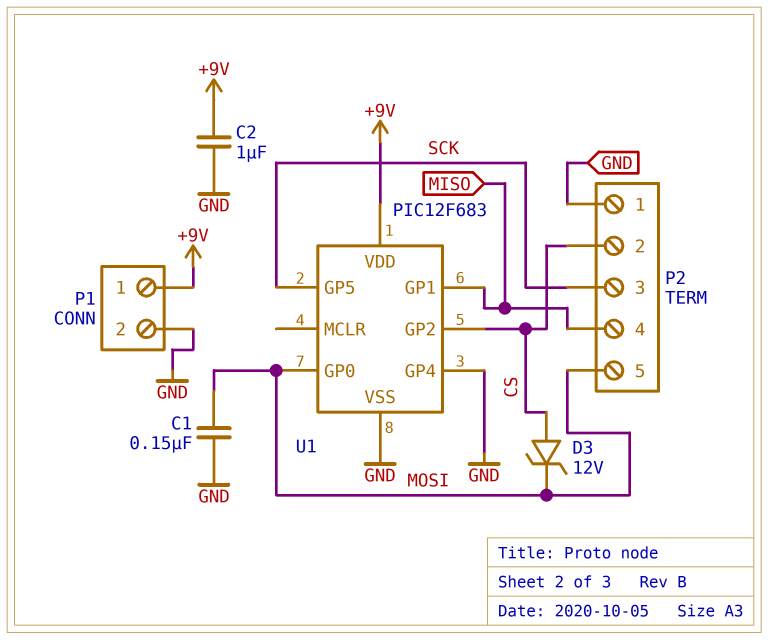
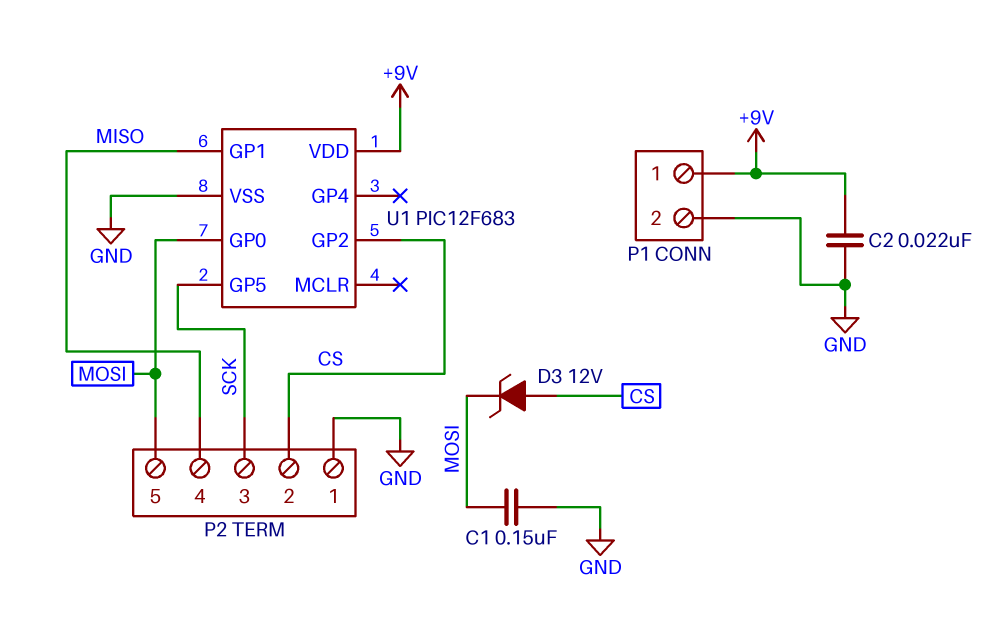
C2: 1uF (+9V, GND) -> 22nF (+9V, GND)
U1 pin GP4: GND -> none

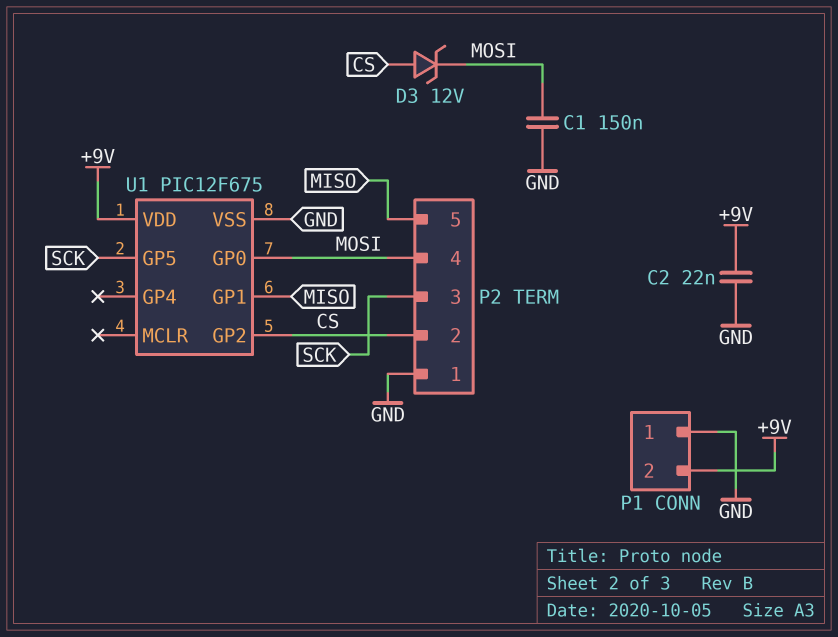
P1 pin 1: +9V -> GND
P1 pin 2: GND -> +9V
P2 pin 4: MISO -> MOSI
P2 pin 5: MOSI -> MISO
U1: PIC12F683 -> PIC12F675

